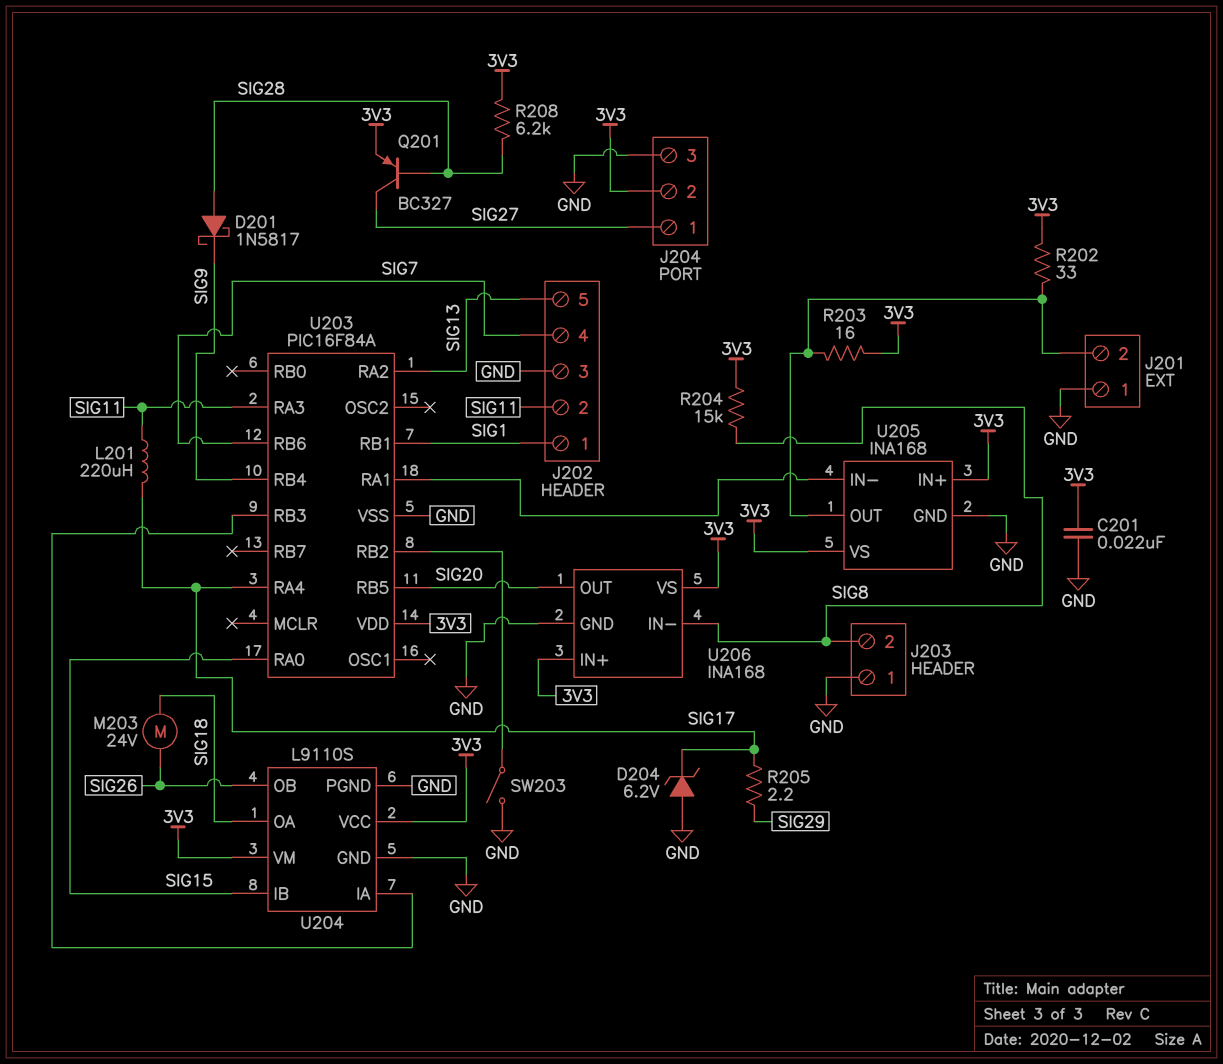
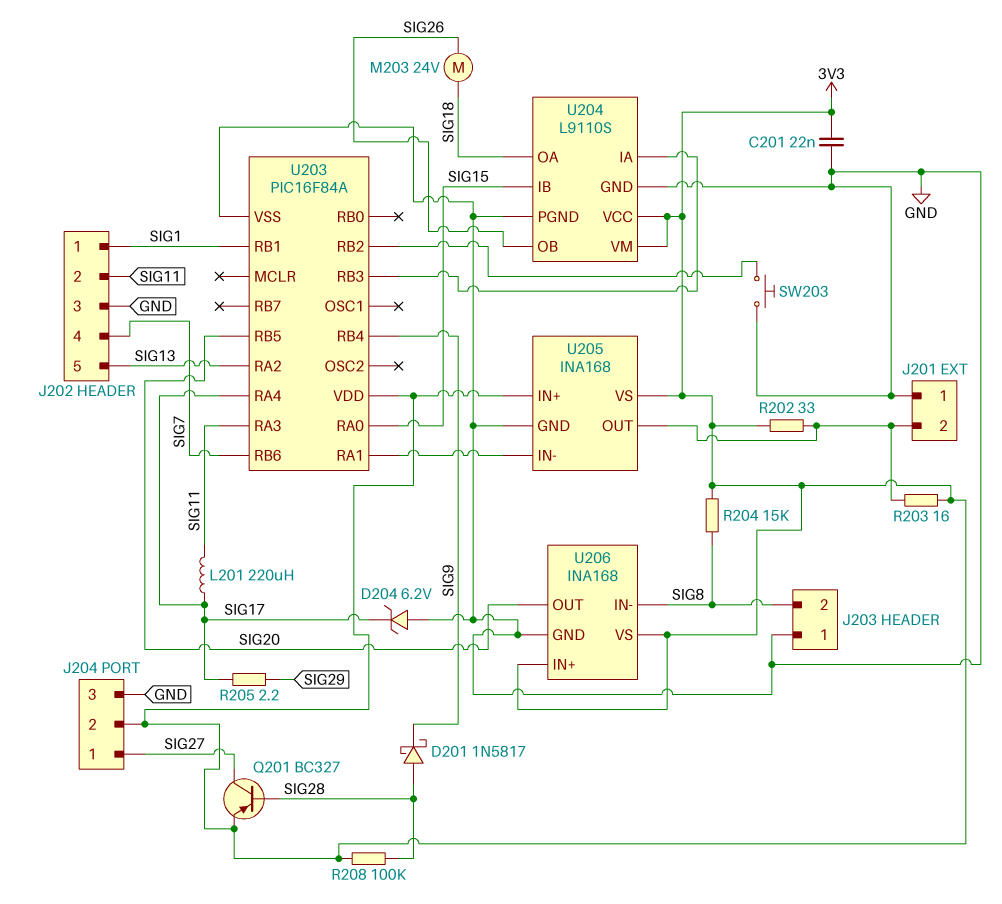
R208: 6.2k (3V3, SIG28) -> 100k (3V3, SIG28)
SW203: switch (GND, U203/RB2) -> button (GND, U203/RB2)

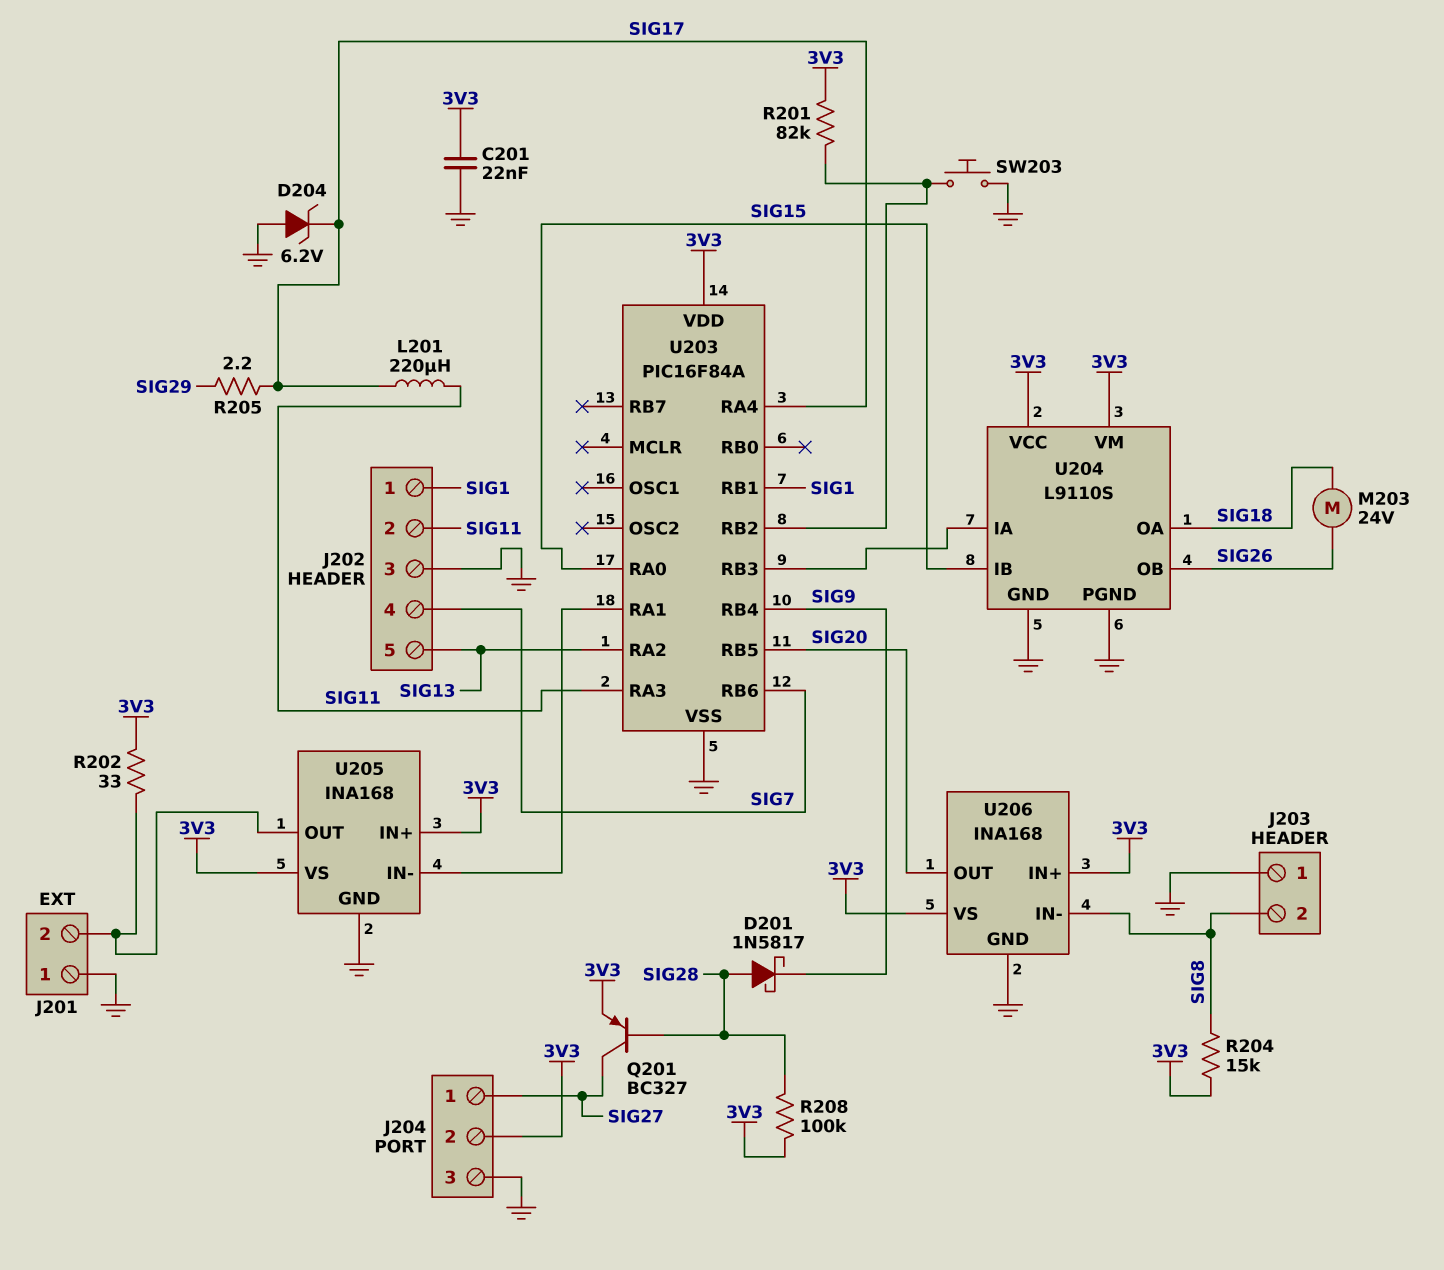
R201: none -> 82k (3V3, U203/RB2)
R203: 16 (3V3, J201/2) -> none

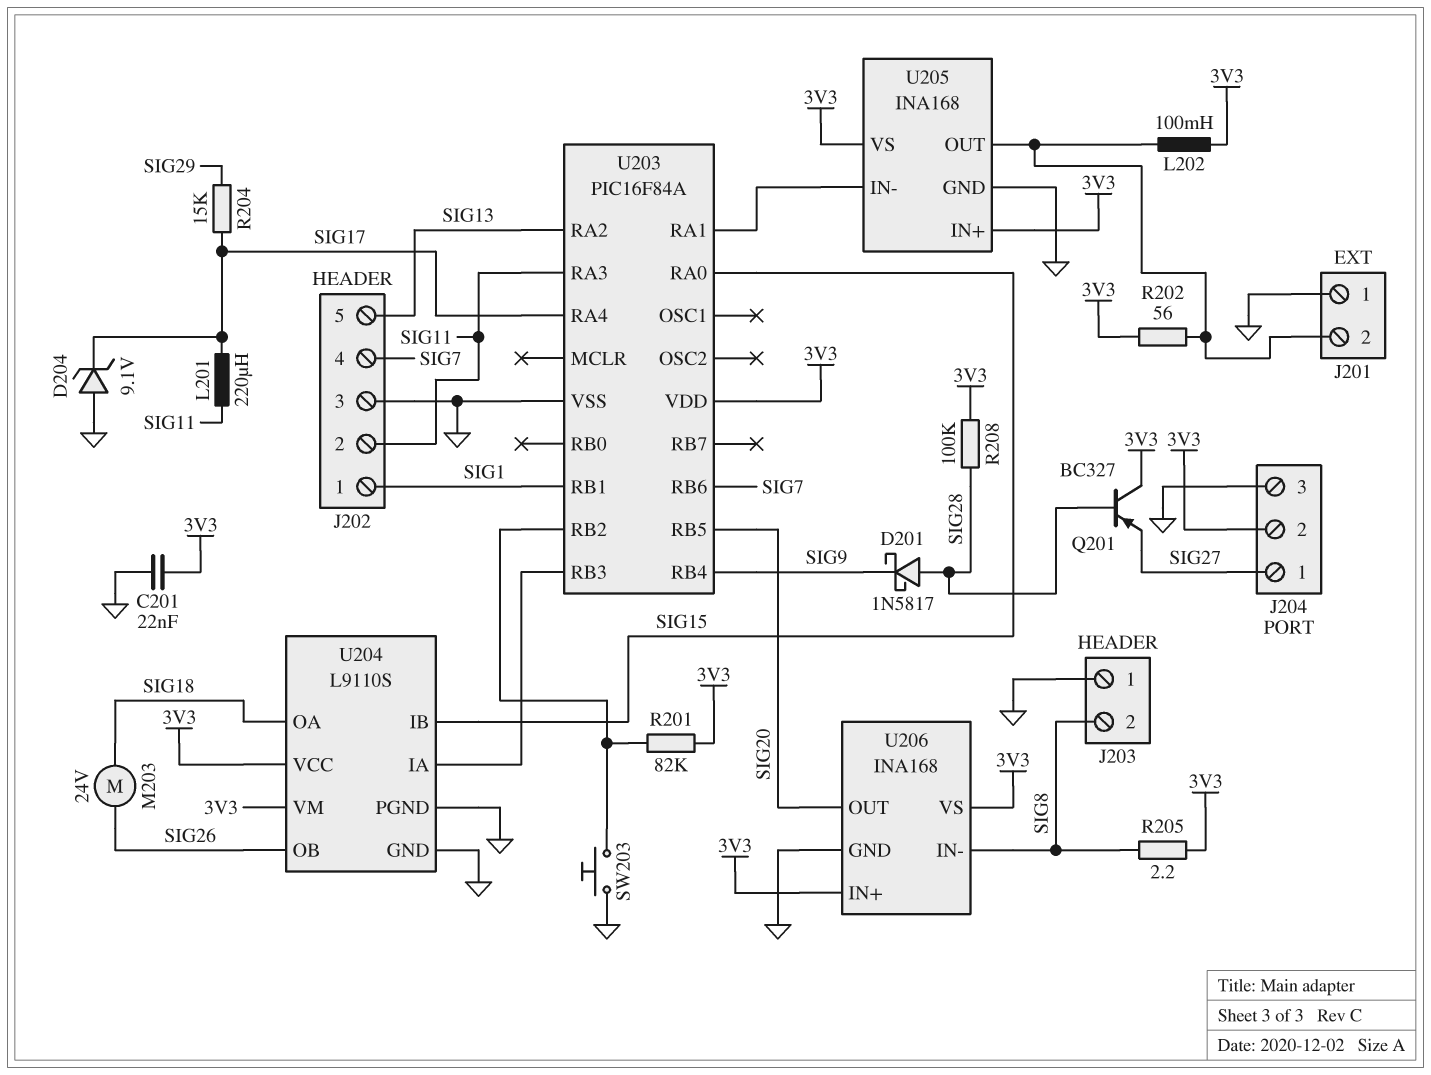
D204: zener 6.2V (A GND, K SIG17) -> zener 9.1V (A GND, K SIG17)
L202: none -> 100mH (3V3, J201/2)
Q201: PNP BC327 (B SIG28, C SIG27, E 3V3) -> PNP BC327 (B SIG28, C 3V3, E SIG27)
R202: 33 (3V3, J201/2) -> 56 (3V3, J201/2)
R204: 15k (3V3, SIG8) -> 15k (SIG17, SIG29)
R205: 2.2 (SIG17, SIG29) -> 2.2 (3V3, SIG8)

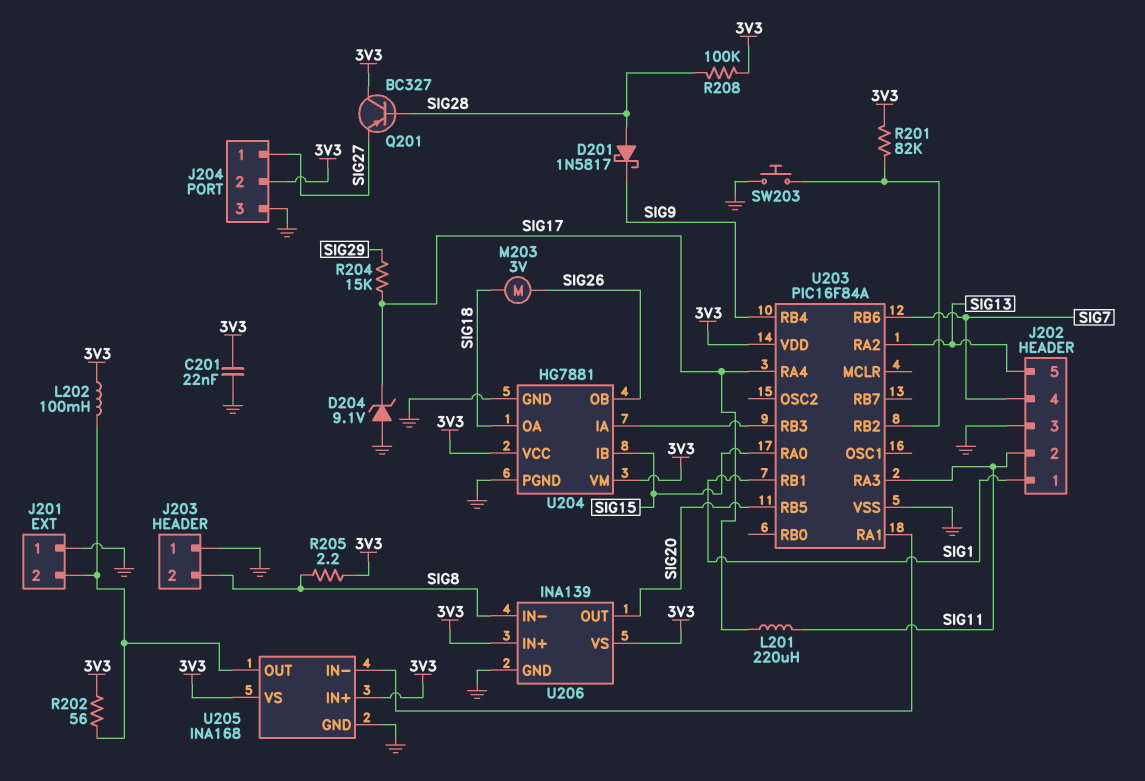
M203: motor 24V (SIG18, SIG26) -> motor 3V (SIG18, SIG26)
U204: L9110S -> HG7881
U206: INA168 -> INA139

